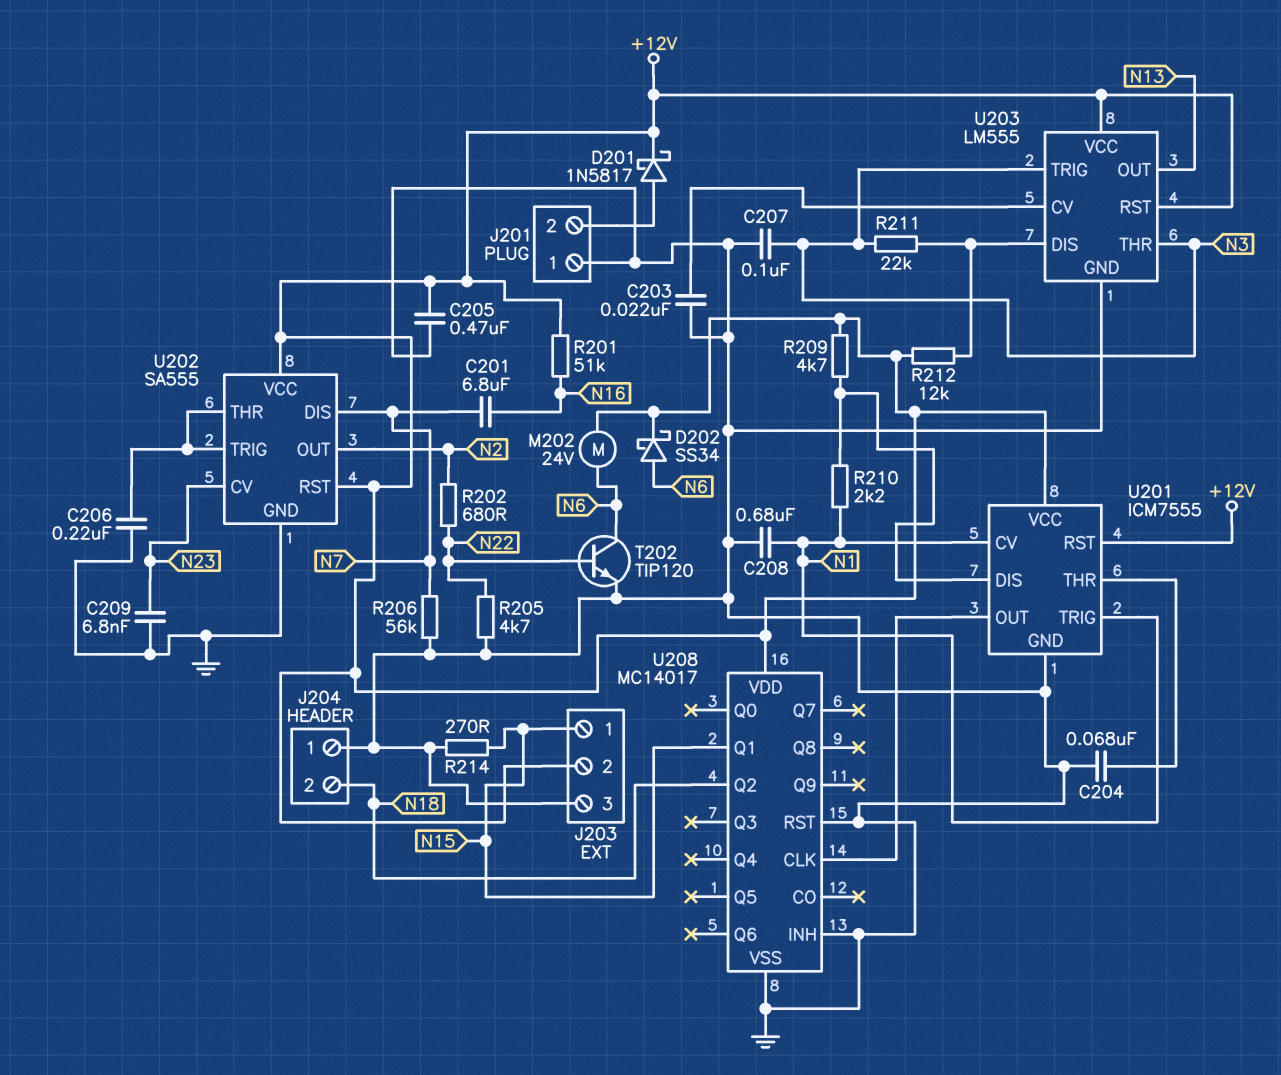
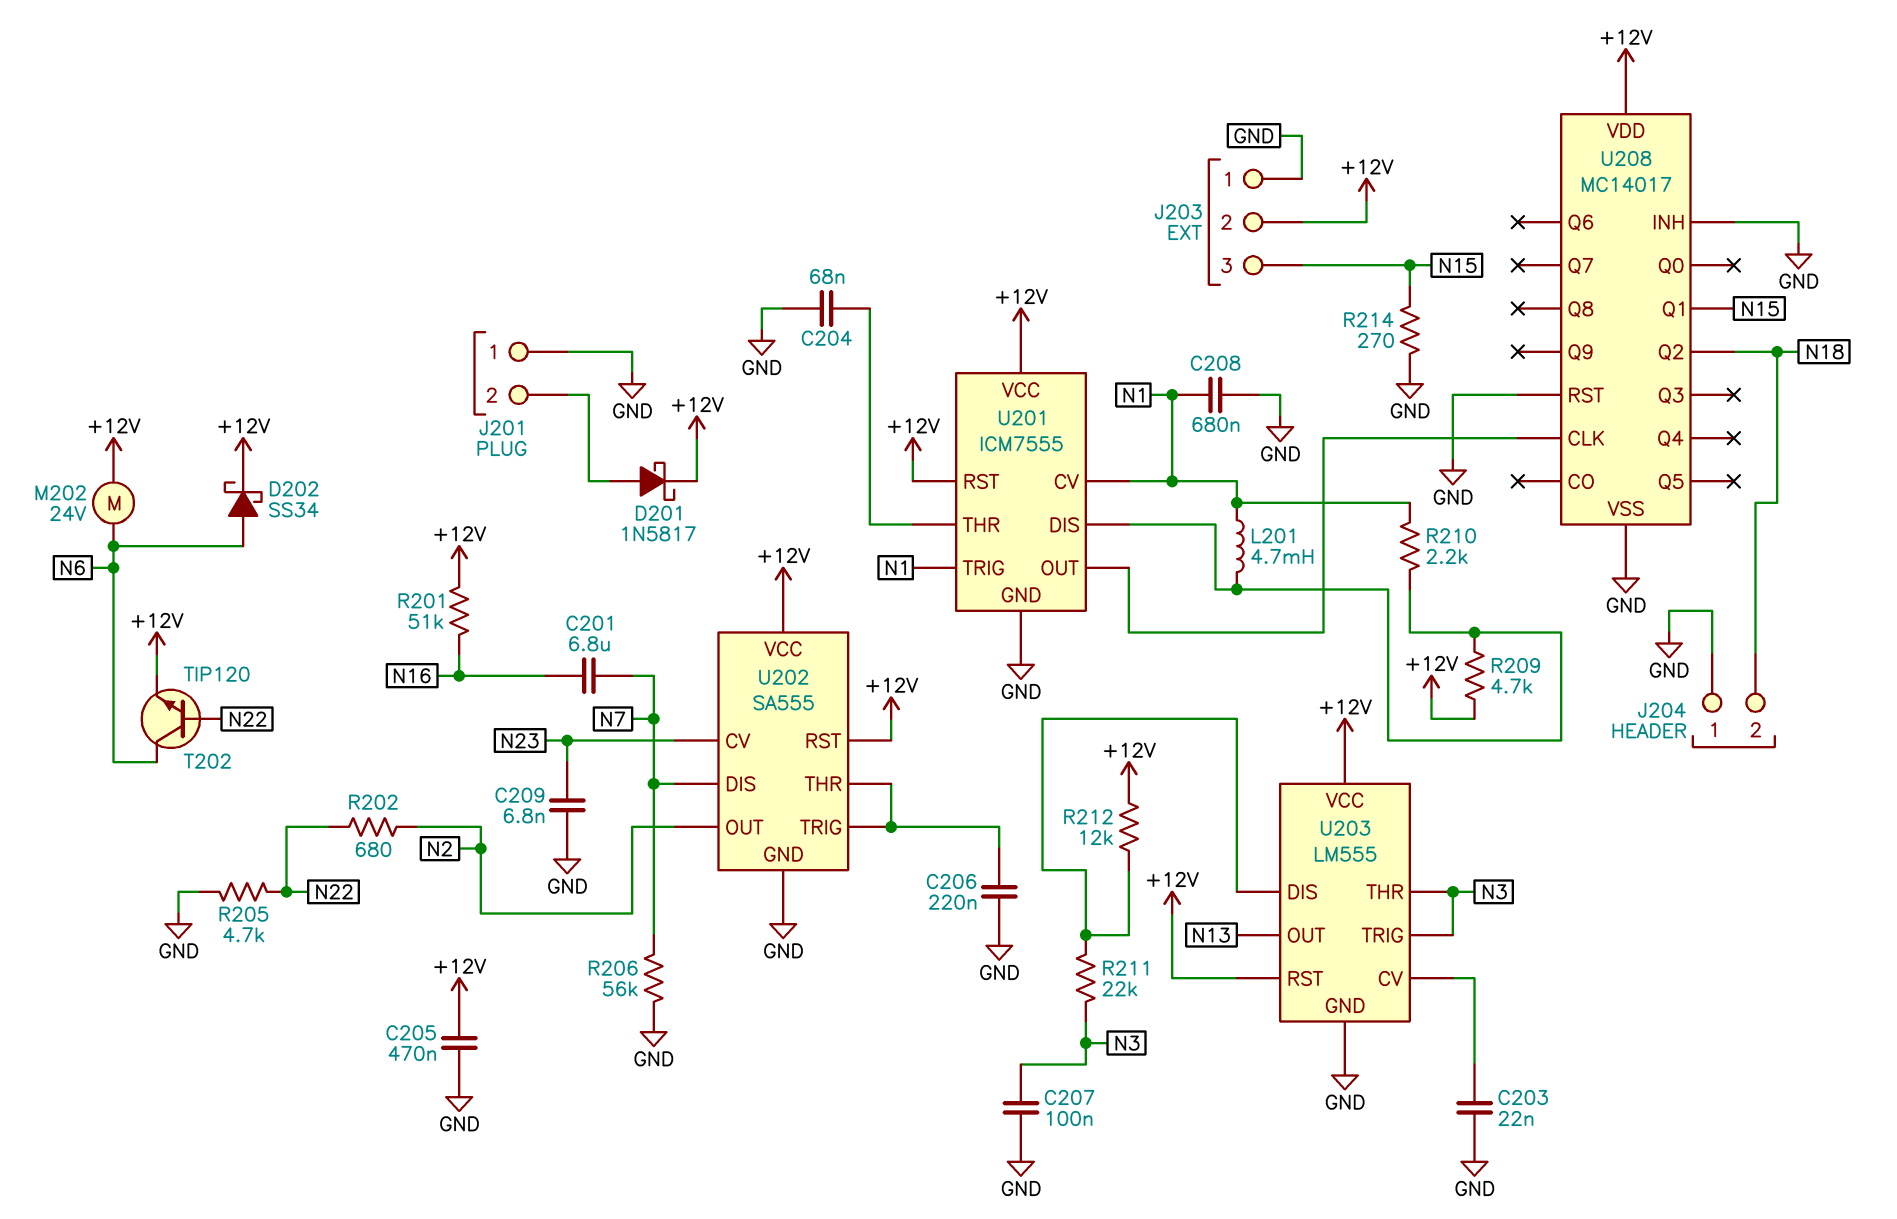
J203 pin 1: N15 -> GND
J203 pin 3: GND -> N15
L201: none -> 4.7mH (N1, U201/DIS)
T202: NPN TIP120 (B N22, C N6, E GND) -> NPN TIP120 (B N22, C N6, E +12V)

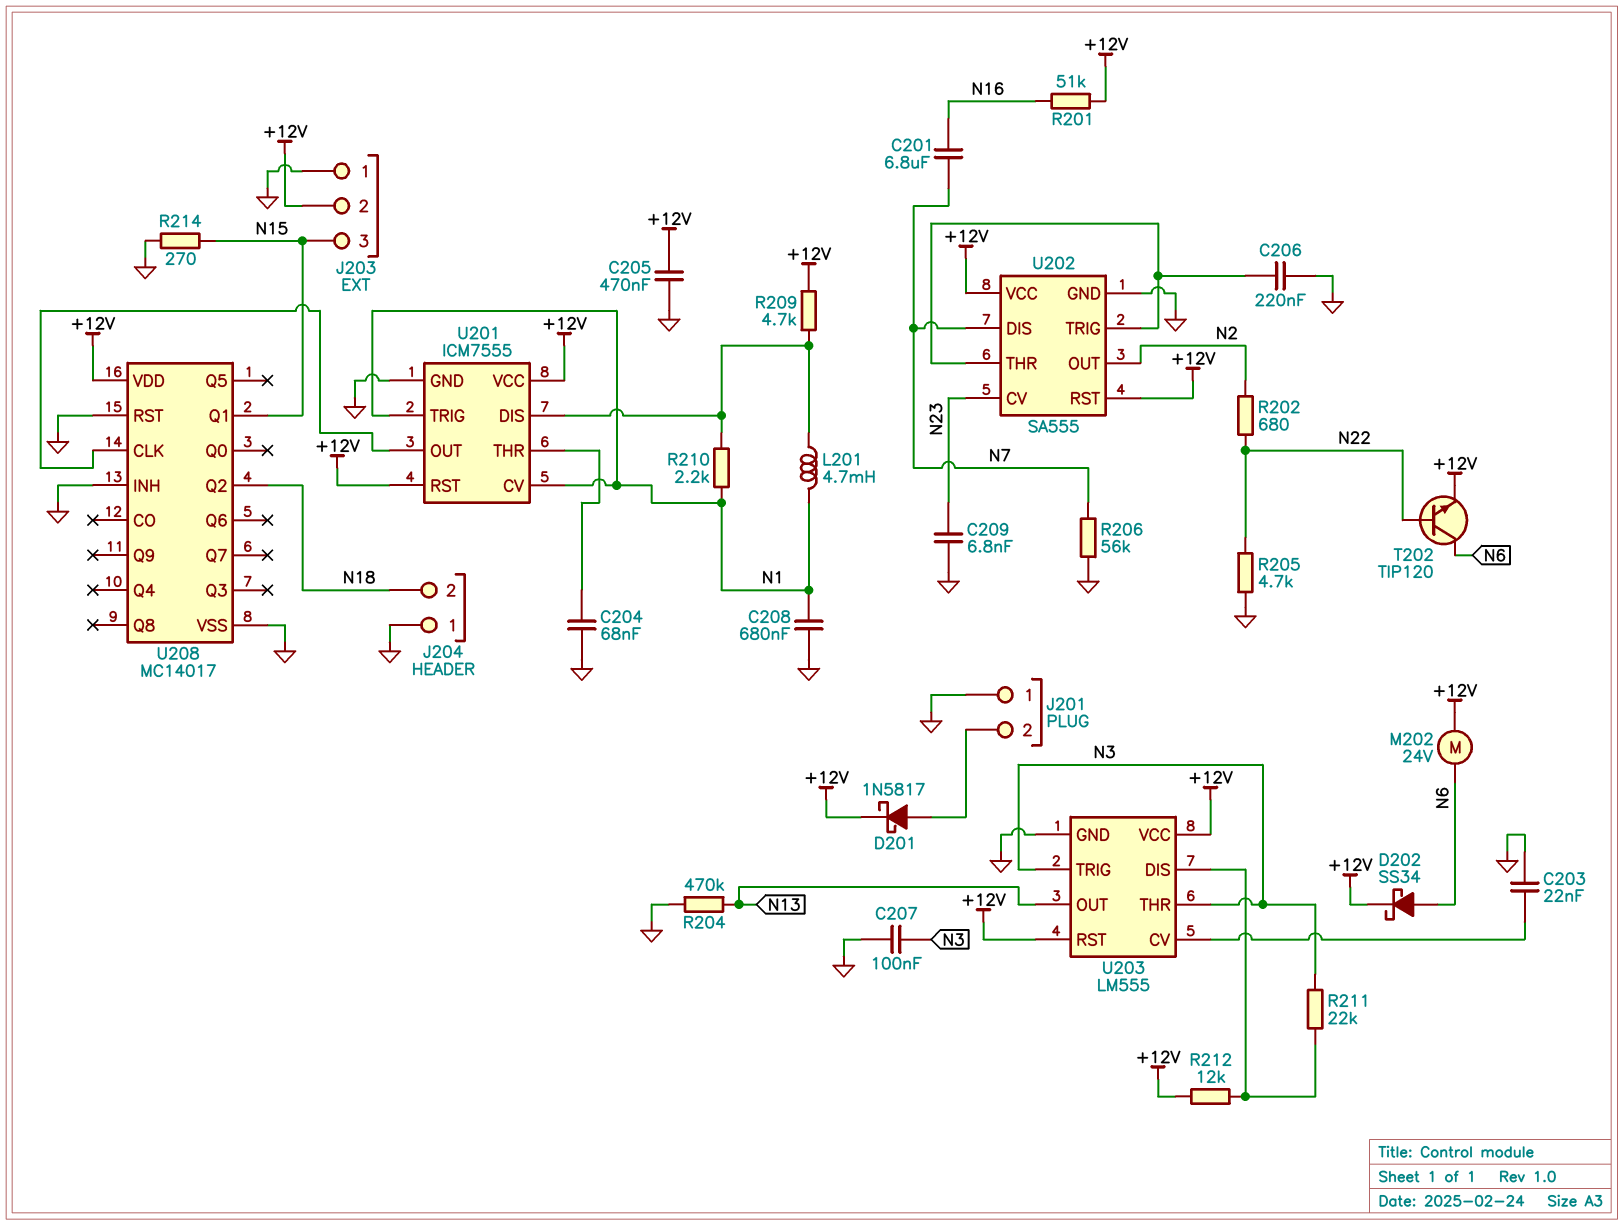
R204: none -> 470k (GND, N13)

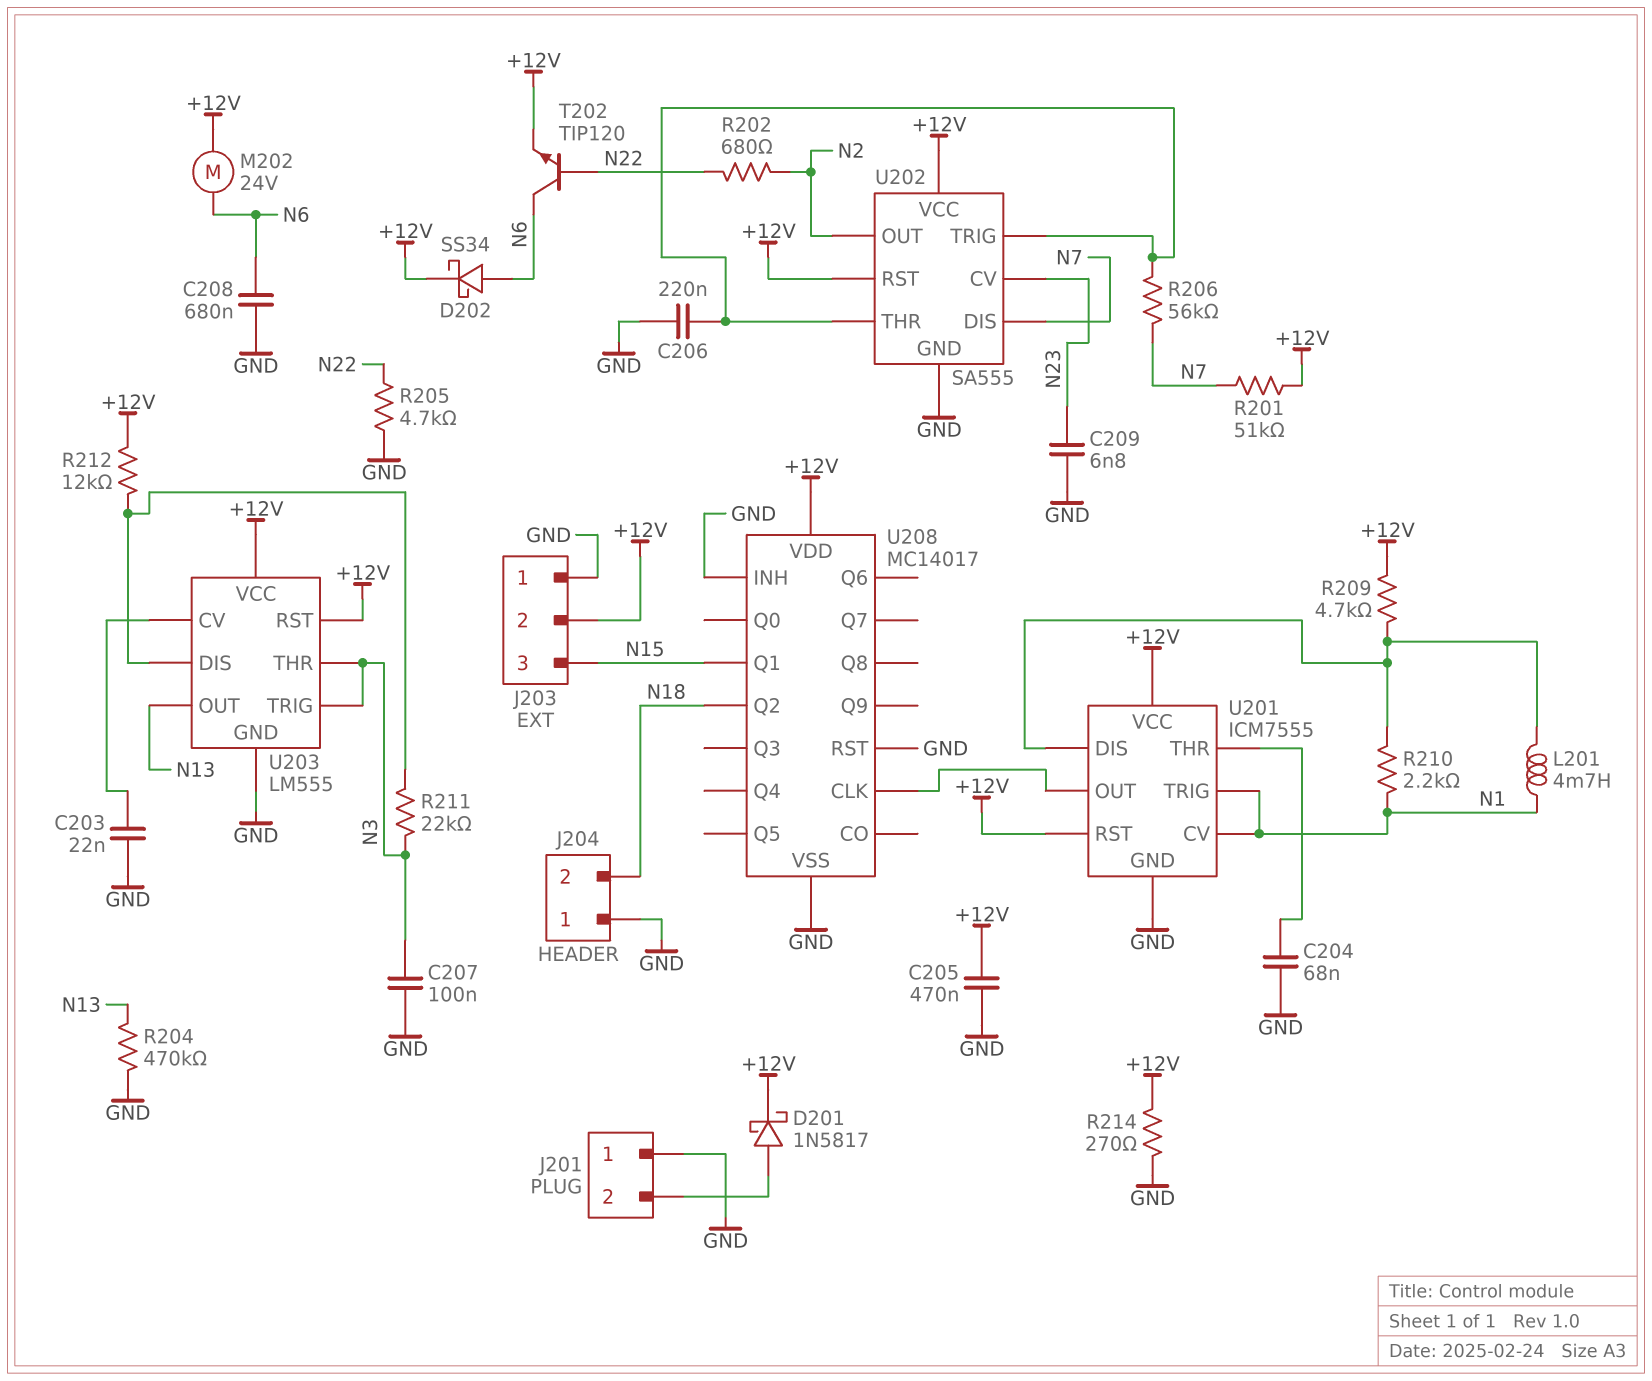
C201: 6.8uF (N7, N16) -> none
C208: 680nF (GND, N1) -> 680nF (GND, N6)
R201: 51k (+12V, N16) -> 51k (+12V, N7)
R206: 56k (GND, N7) -> 56k (N7, U202/THR)
R214: 270 (GND, N15) -> 270 (+12V, GND)

